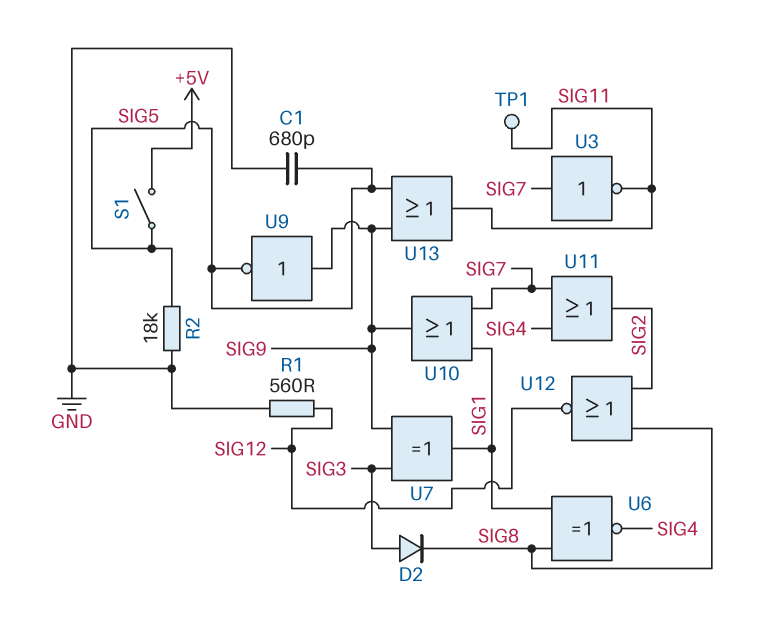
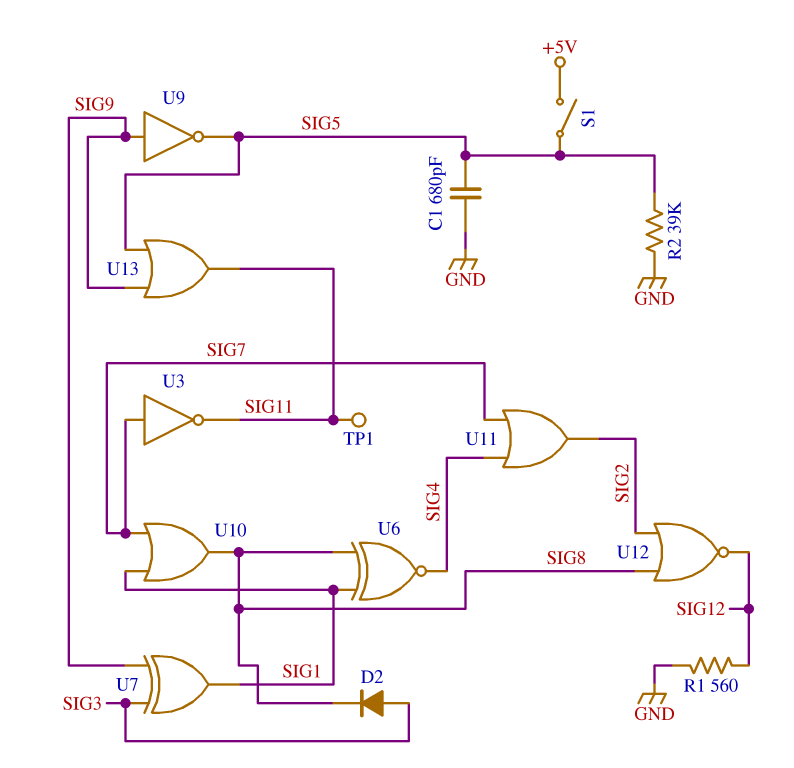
R2: 18k (GND, SIG5) -> 39k (GND, SIG5)
U10: OR (in SIG1, in SIG7, out SIG9) -> OR (in SIG1, in SIG7, out SIG8)

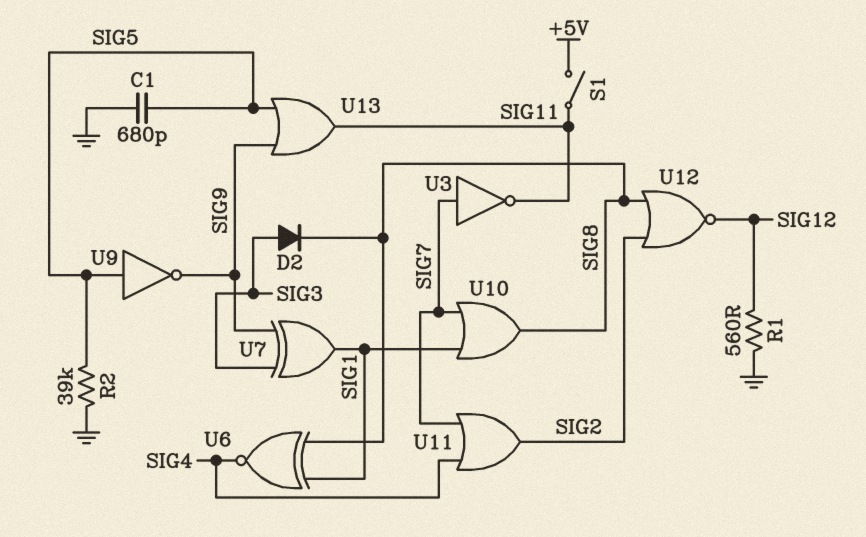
S1: switch (+5V, SIG5) -> switch (+5V, SIG11)
TP1: test point (SIG11) -> none
U9: NOT (in SIG9, out SIG5) -> NOT (in SIG5, out SIG9)

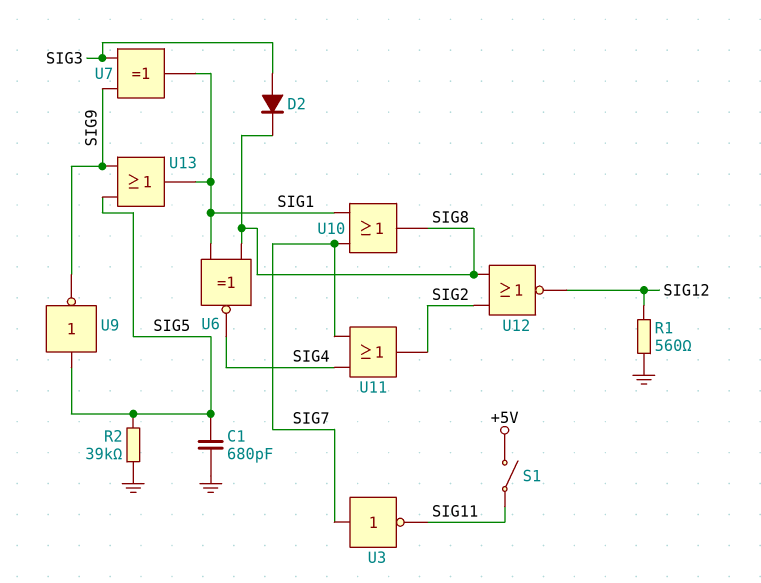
U13: OR (in SIG5, in SIG9, out SIG11) -> OR (in SIG5, in SIG9, out SIG1)

